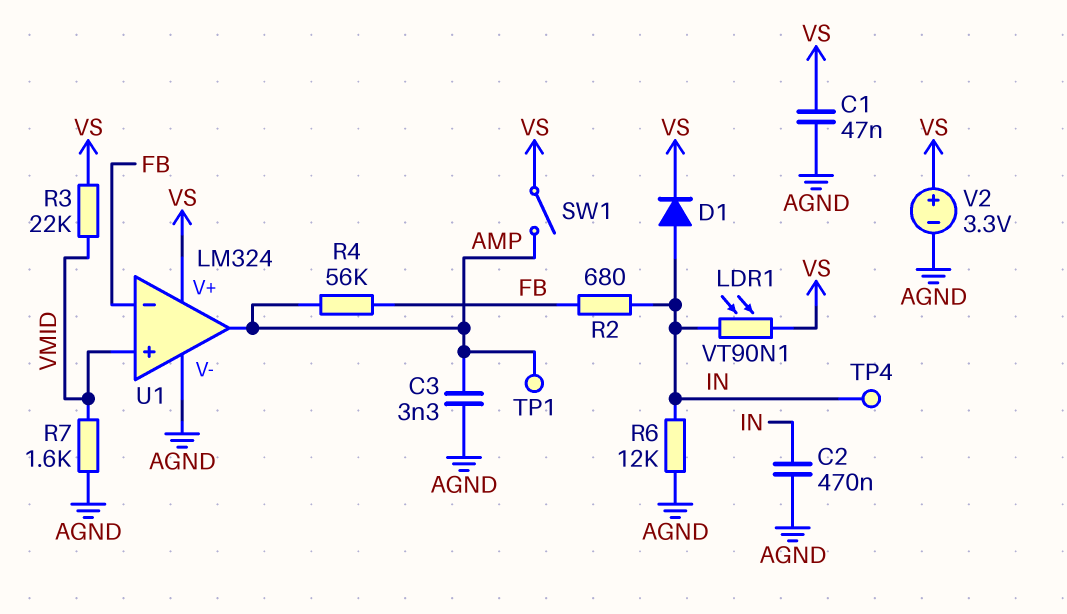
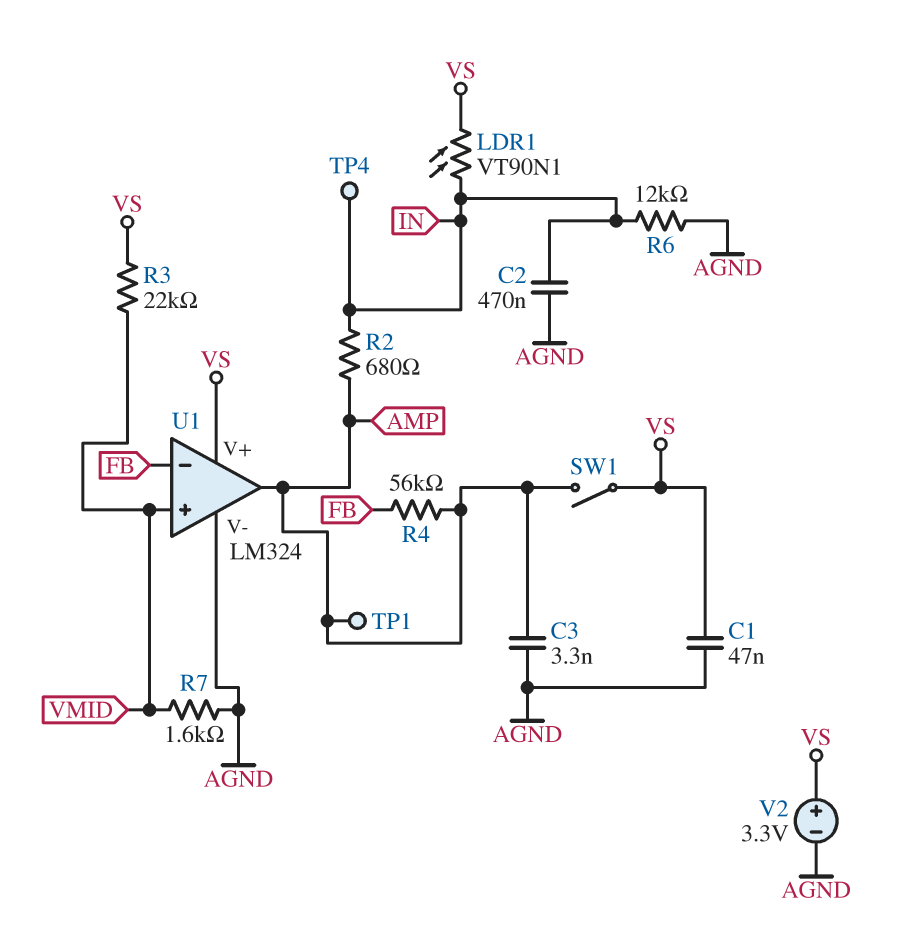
D1: diode (A IN, K VS) -> none
R2: 680 (FB, IN) -> 680 (AMP, IN)

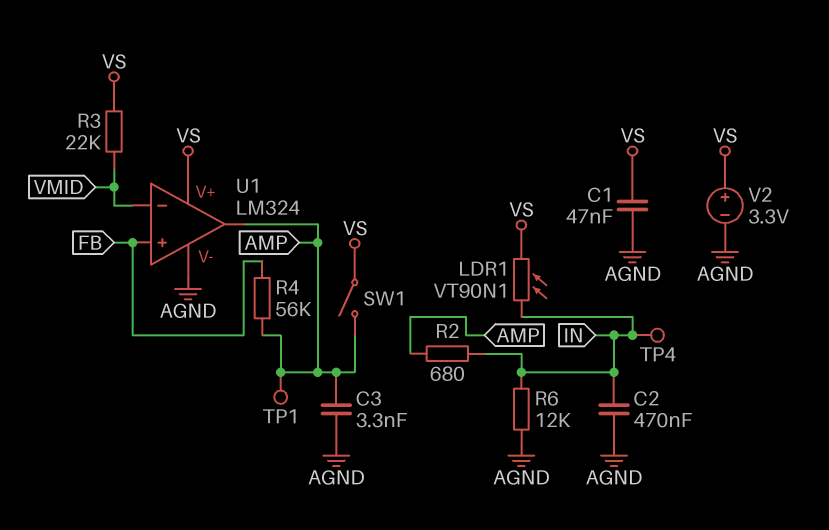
R7: 1.6k (AGND, VMID) -> none
U1 pin in+: VMID -> FB
U1 pin in-: FB -> VMID

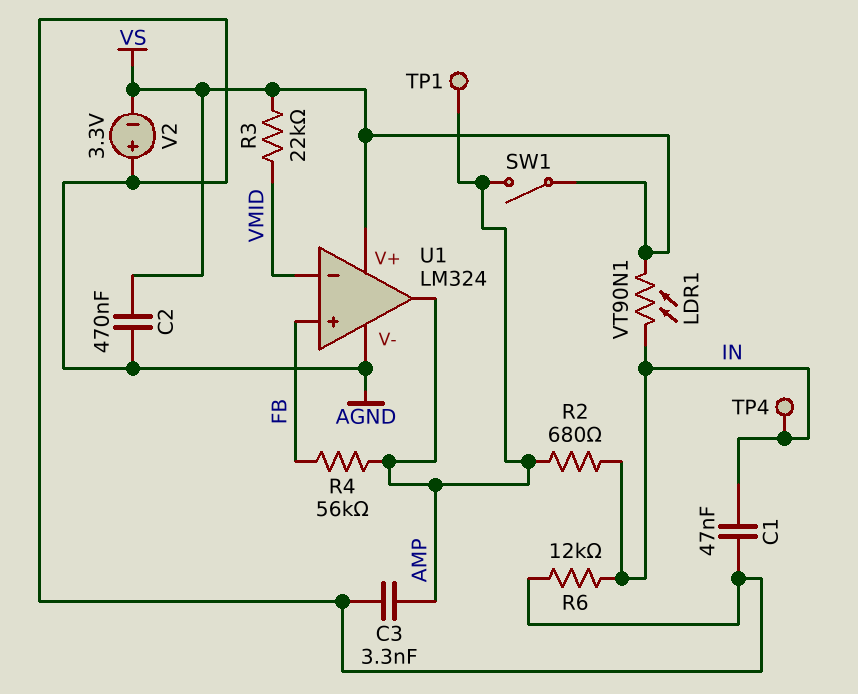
C1: 47nF (AGND, VS) -> 47nF (AGND, IN)
C2: 470nF (AGND, IN) -> 470nF (AGND, VS)
V2: 3.3V (plus VS, minus AGND) -> 3.3V (plus AGND, minus VS)

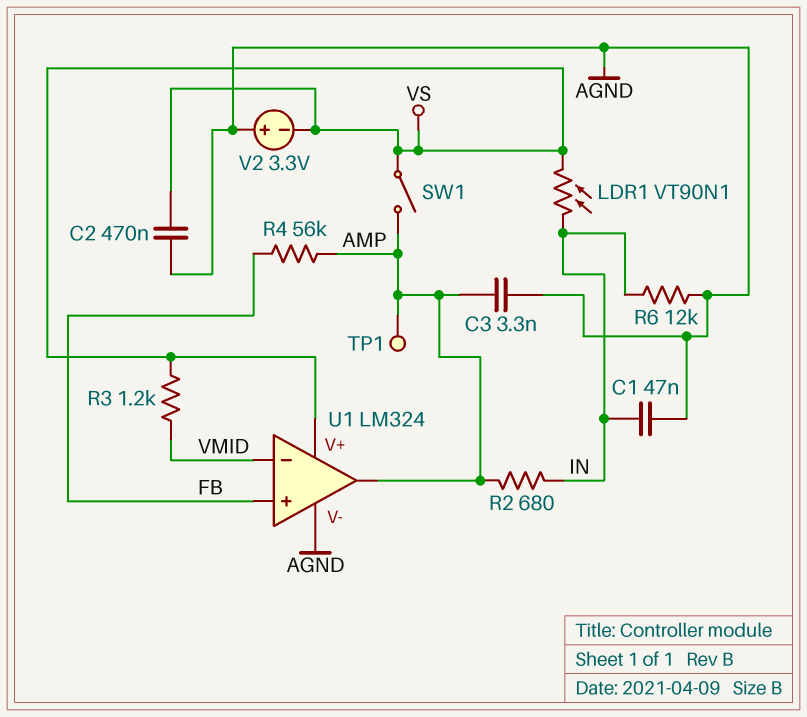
R3: 22k (VMID, VS) -> 1.2k (VMID, VS)
TP4: test point (IN) -> none

